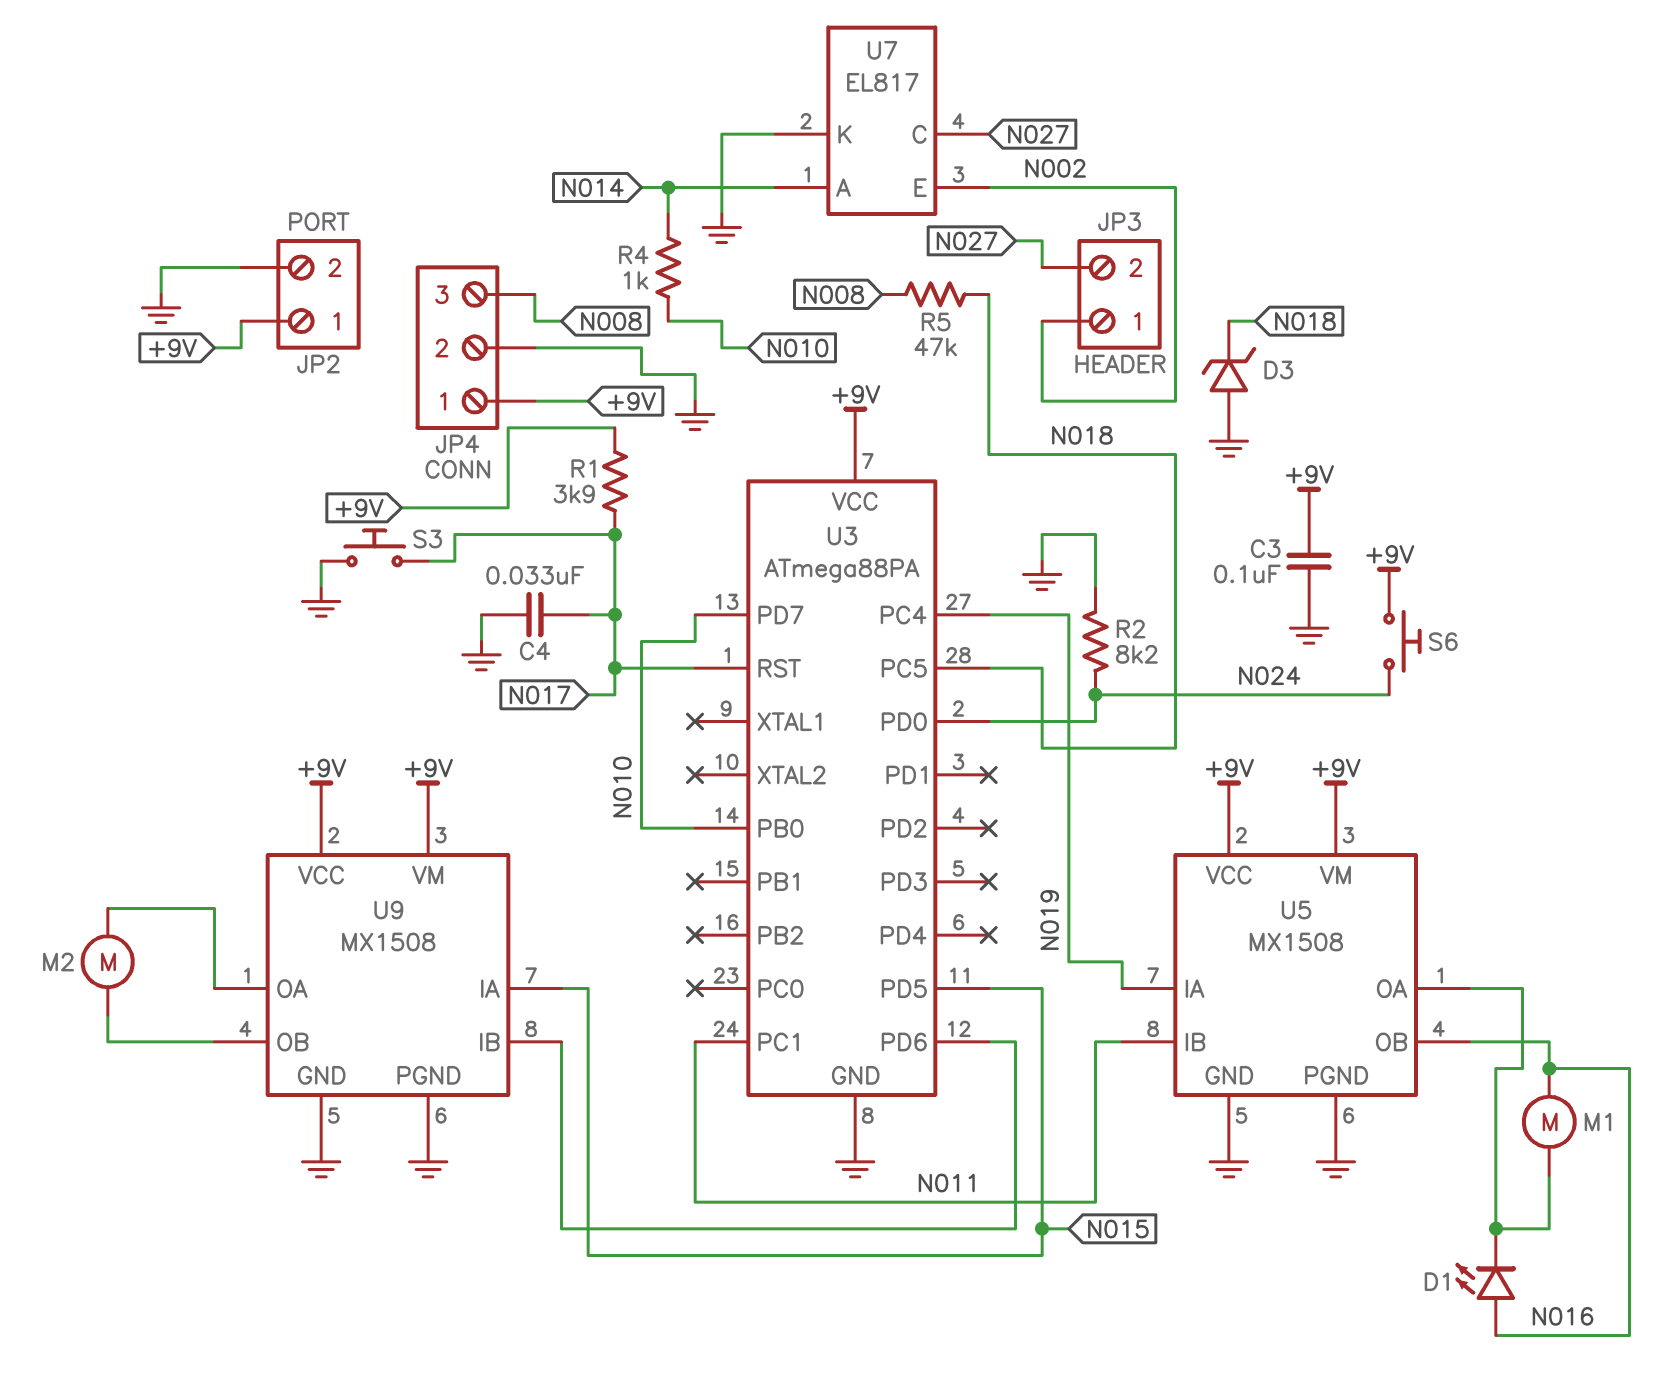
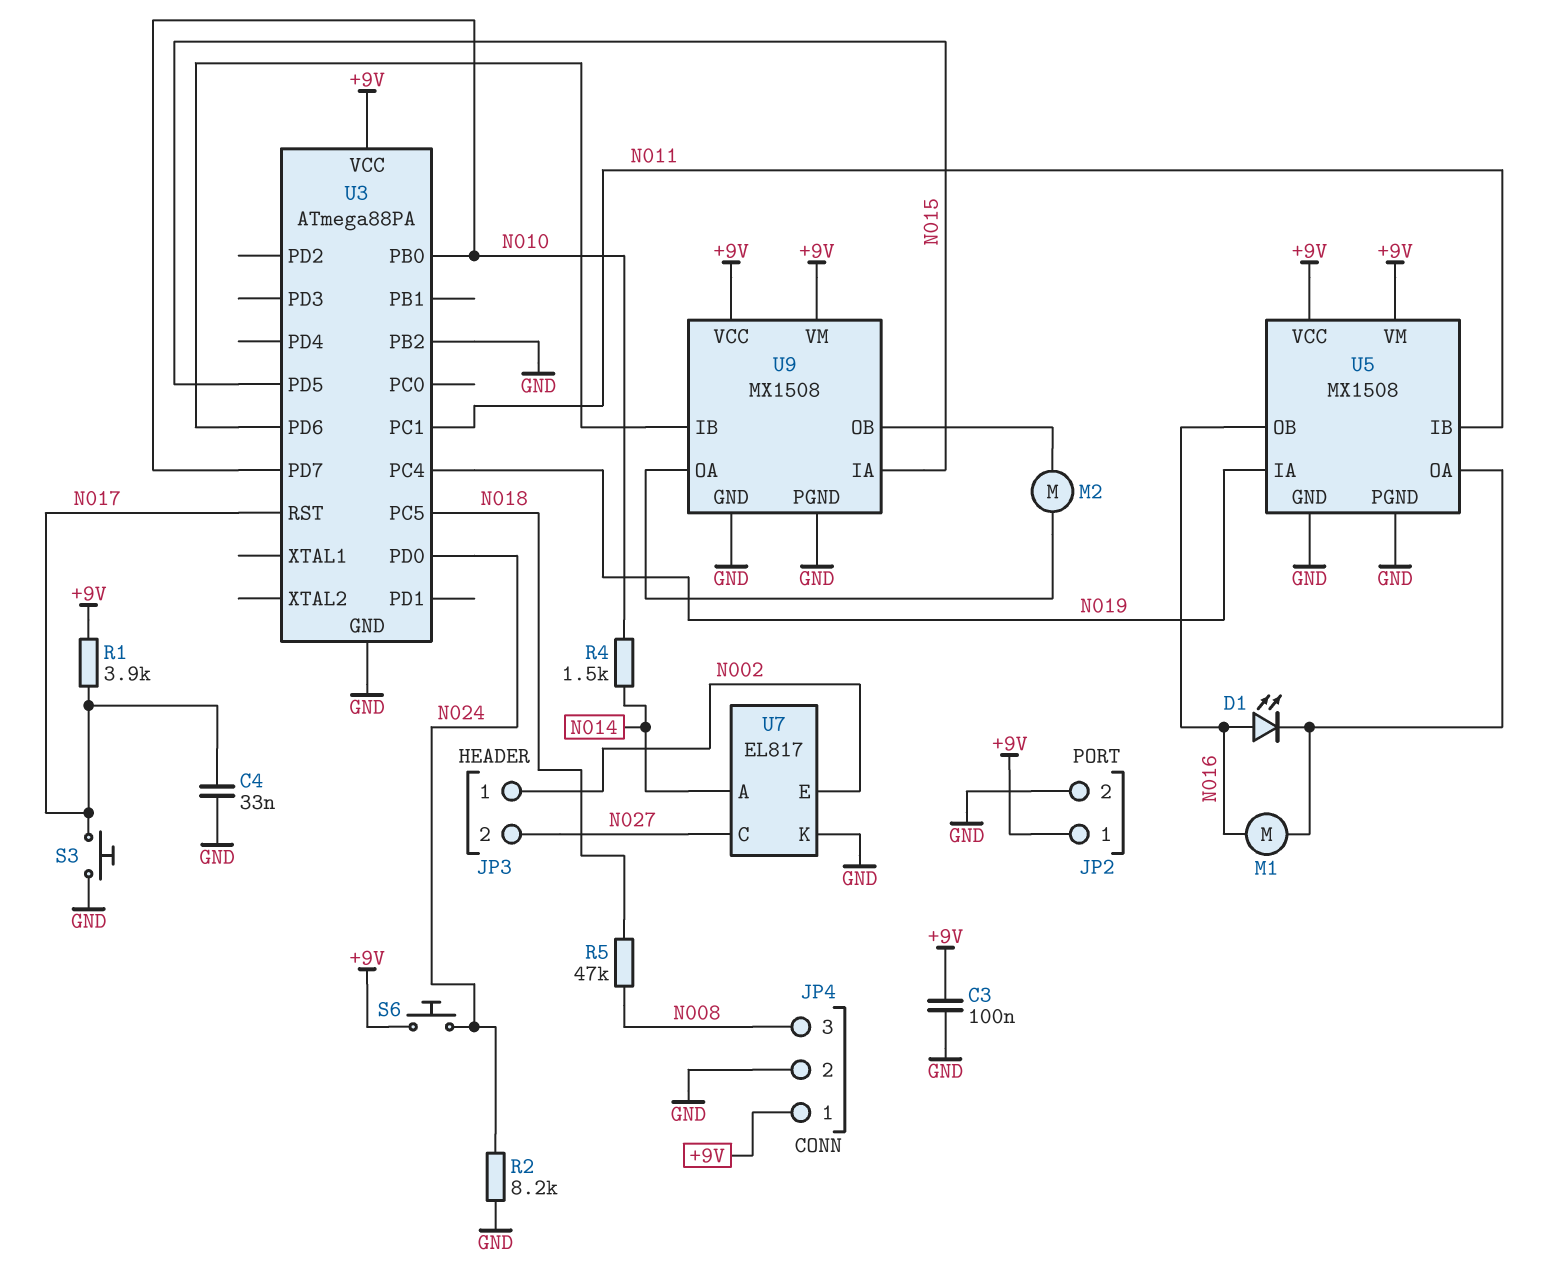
D3: zener (A GND, K N018) -> none
R4: 1k (N010, N014) -> 1.5k (N010, N014)
U3 pin PB2: none -> GND

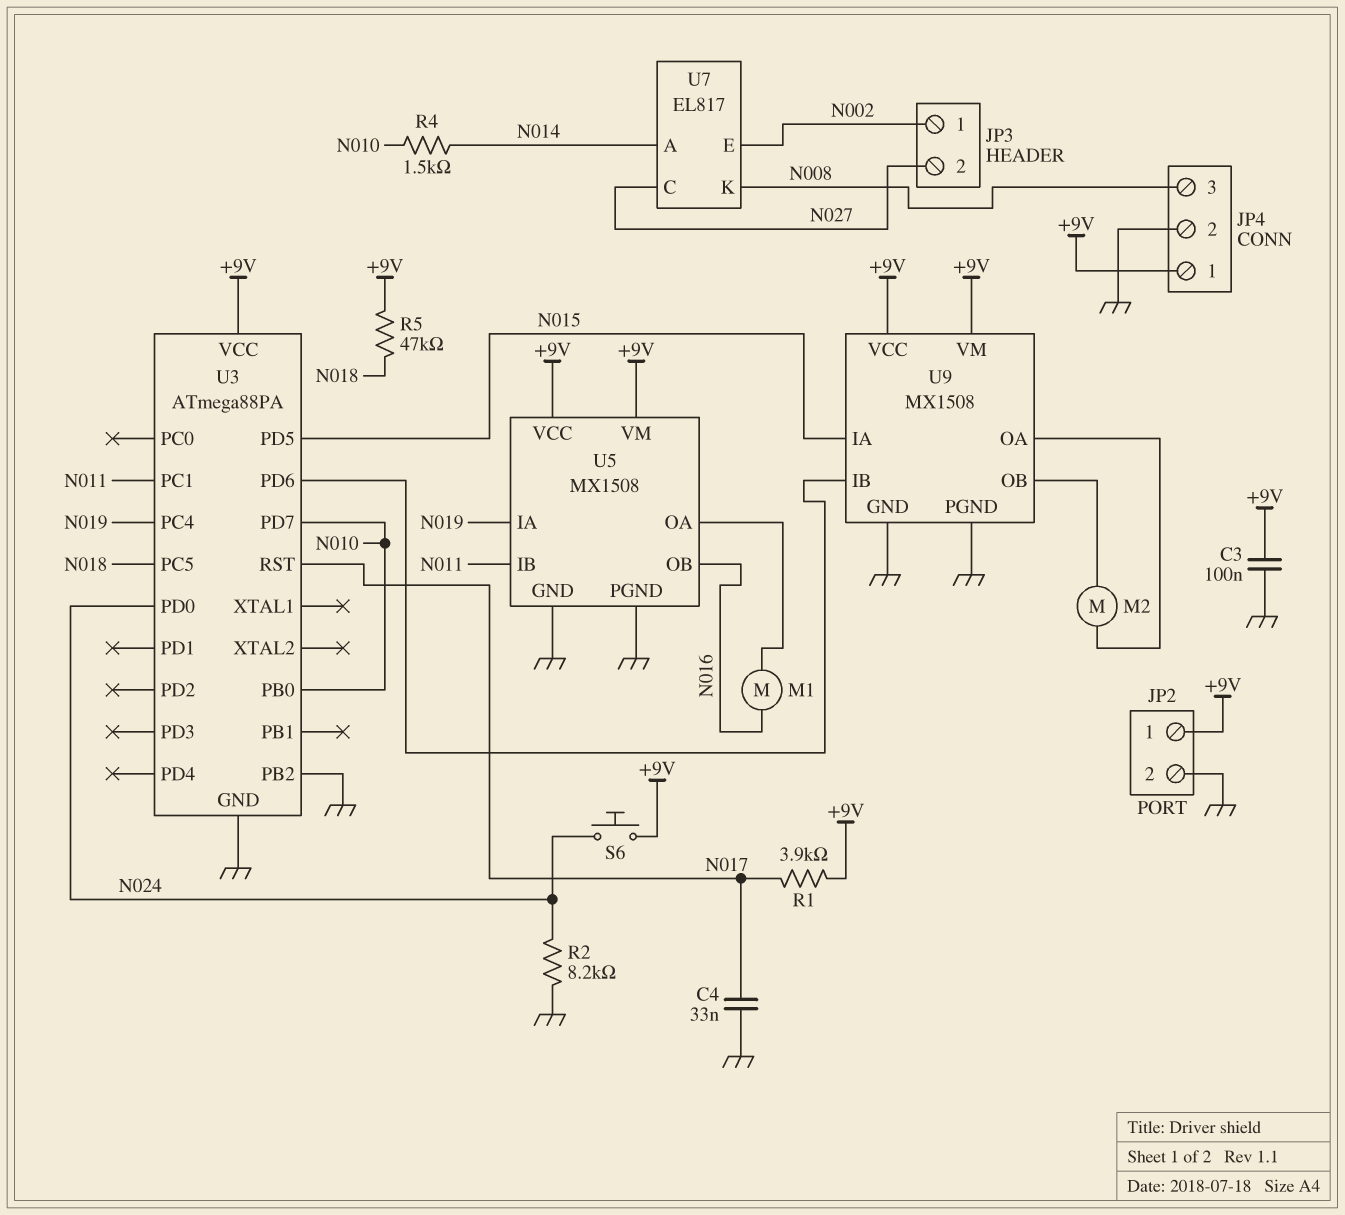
D1: LED (A N016, K U5/OA) -> none
R5: 47k (N008, N018) -> 47k (+9V, N018)
S3: button (GND, N017) -> none
U7 pin K: GND -> N008

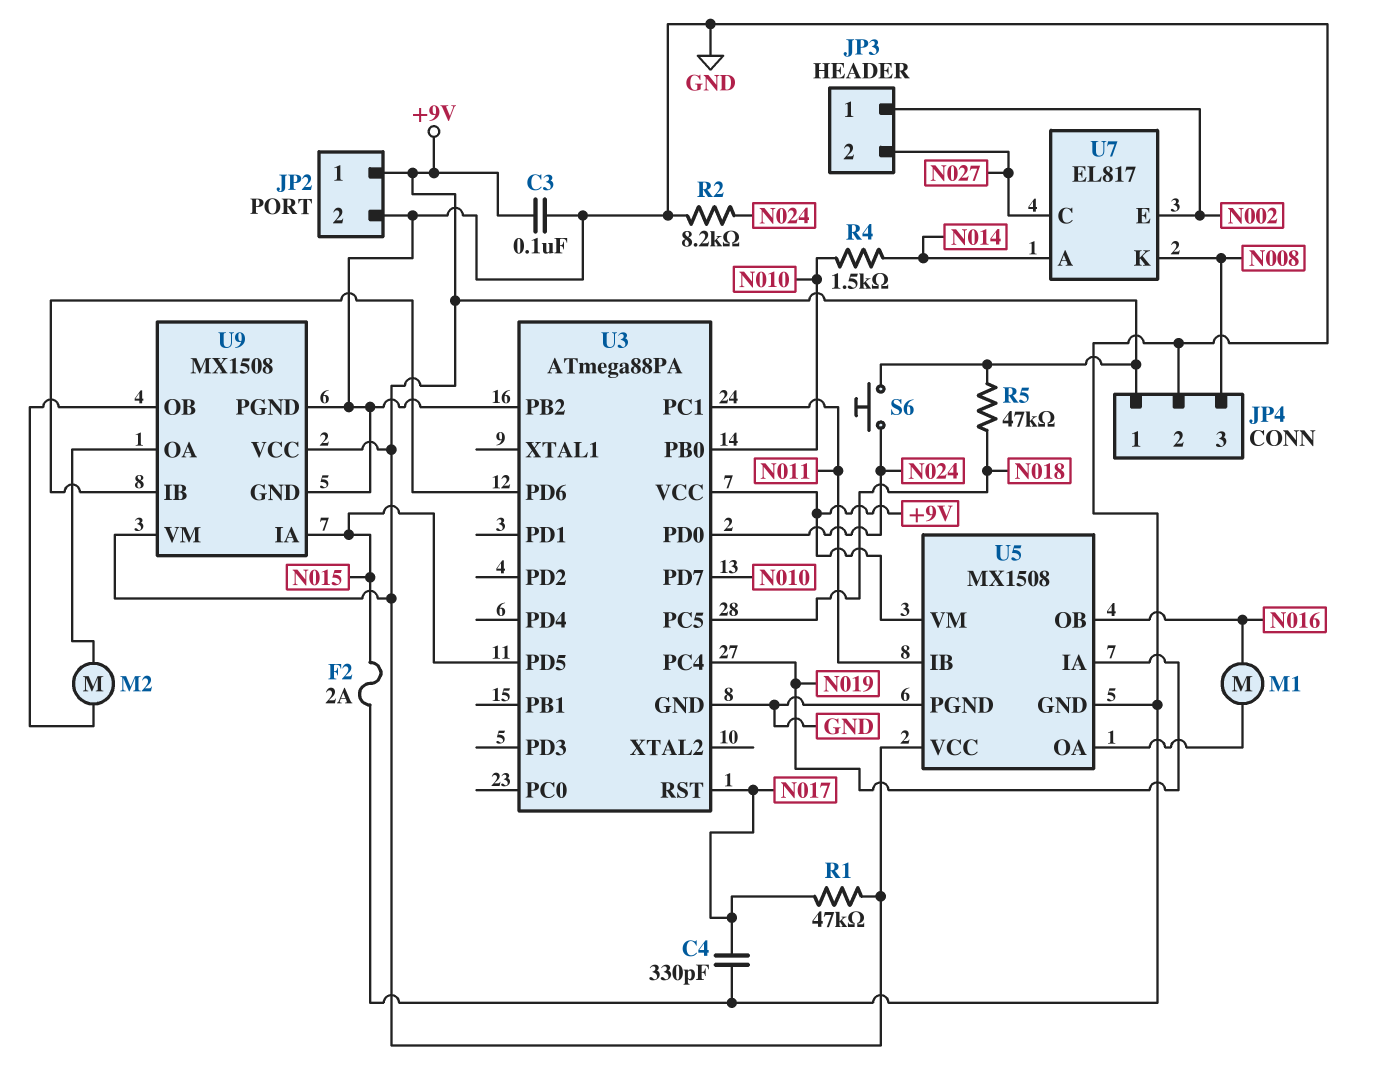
C4: 33nF (GND, N017) -> 330pF (GND, N017)
F2: none -> 2A (GND, N015)
R1: 3.9k (+9V, N017) -> 47k (+9V, N017)

